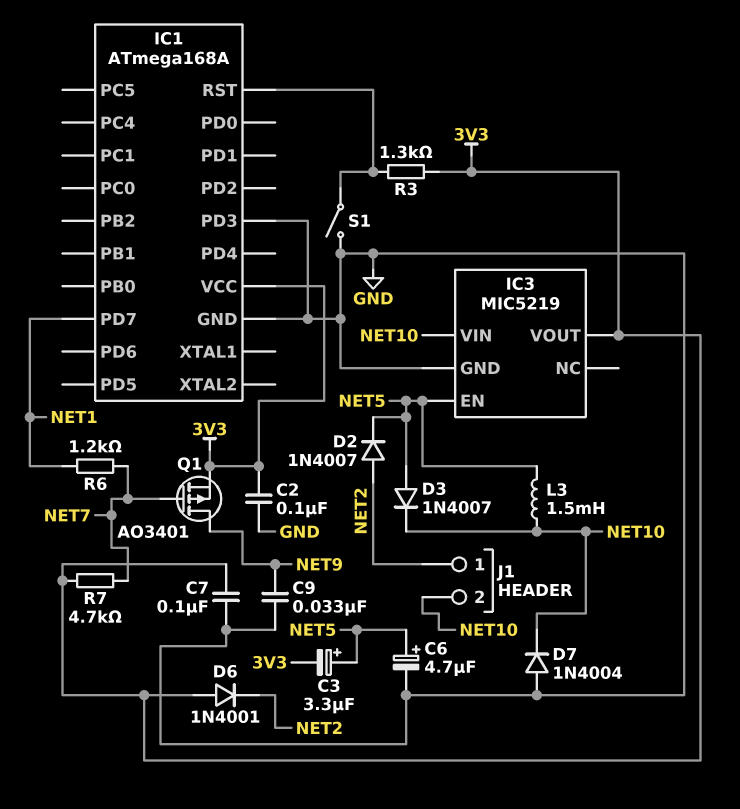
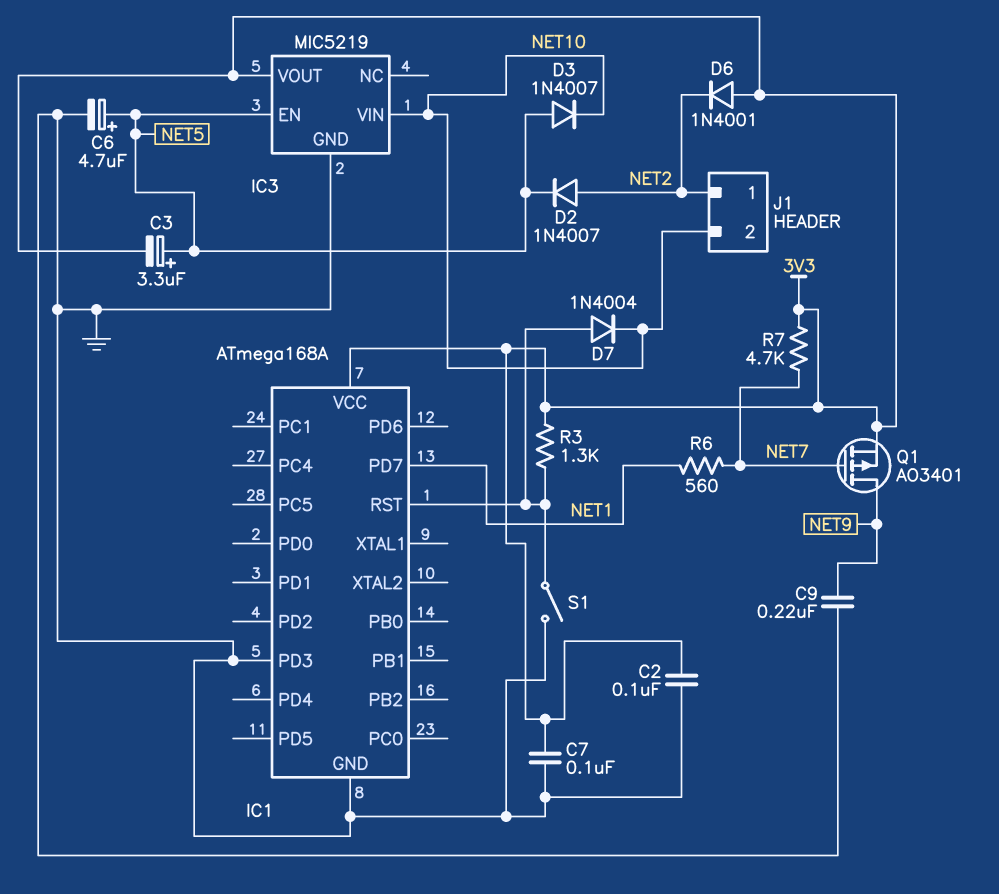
C9: 33nF (GND, NET9) -> 220nF (GND, NET9)
D7: diode 1N4004 (A GND, K NET10) -> diode 1N4004 (A IC1/RST, K NET10)
L3: 1.5mH (NET5, NET10) -> none
R6: 1.2k (NET1, NET7) -> 560 (NET1, NET7)

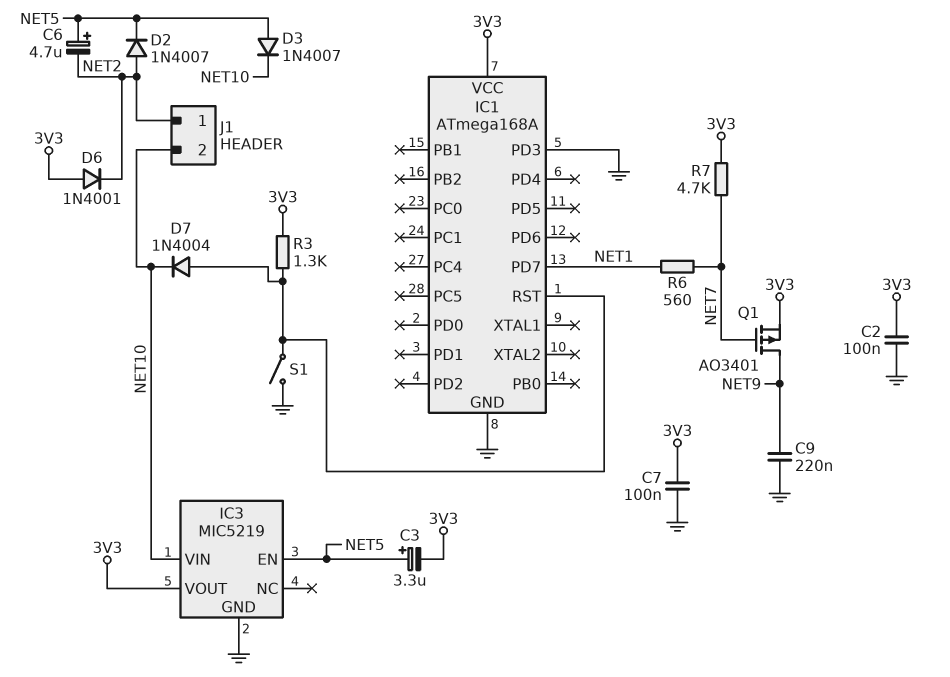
C6: 4.7uF (plus NET5, minus GND) -> 4.7uF (plus NET5, minus NET2)

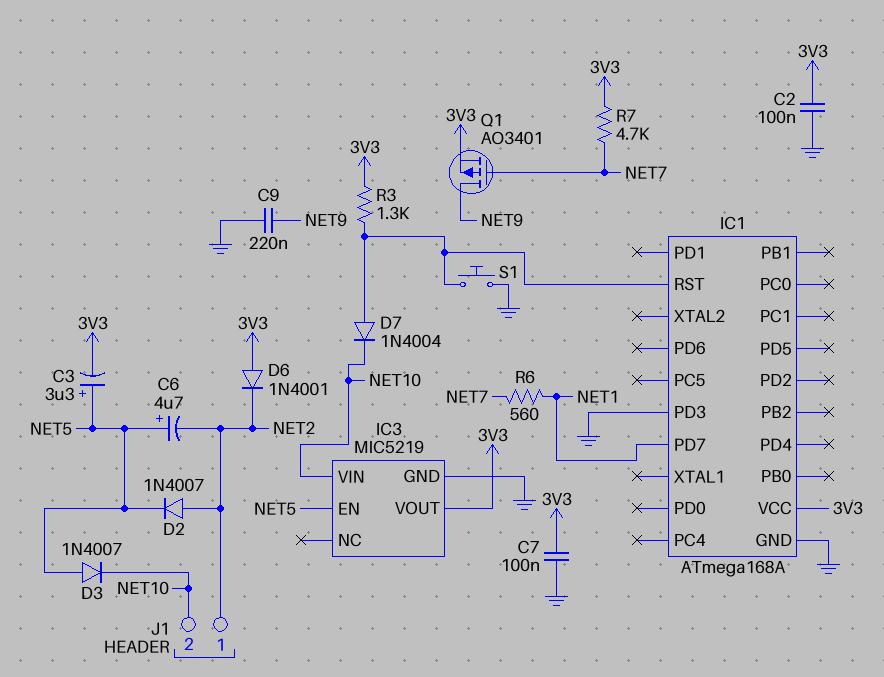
S1: switch (GND, IC1/RST) -> button (GND, IC1/RST)

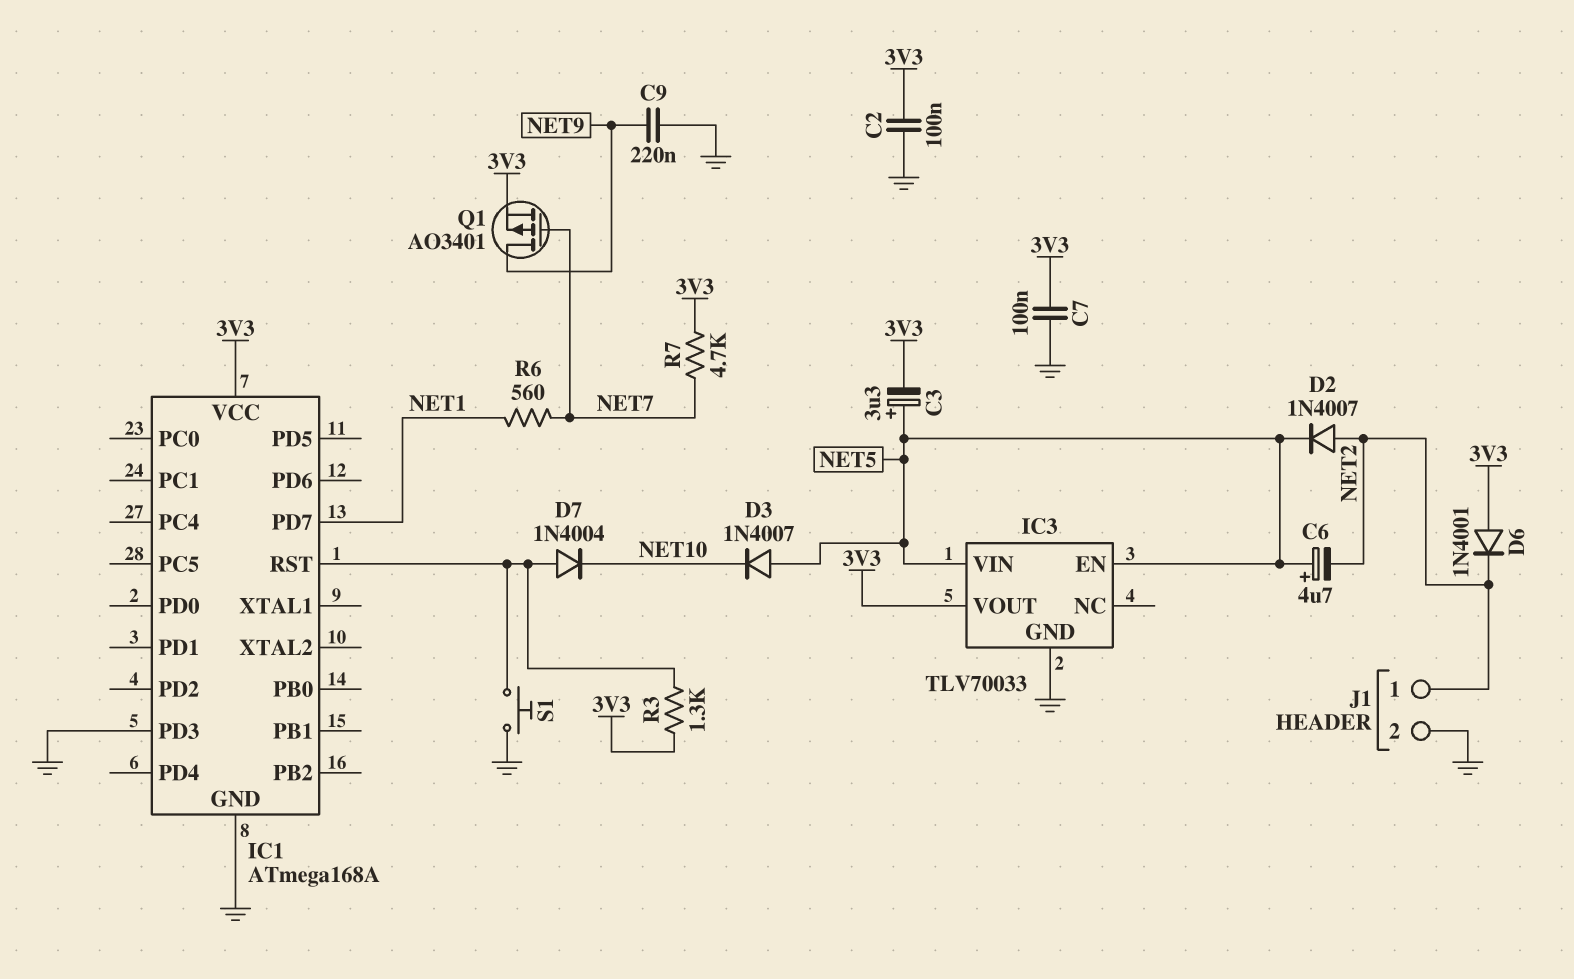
IC3: MIC5219 -> TLV70033
IC3 pin VIN: NET10 -> NET5
J1 pin 2: NET10 -> GND

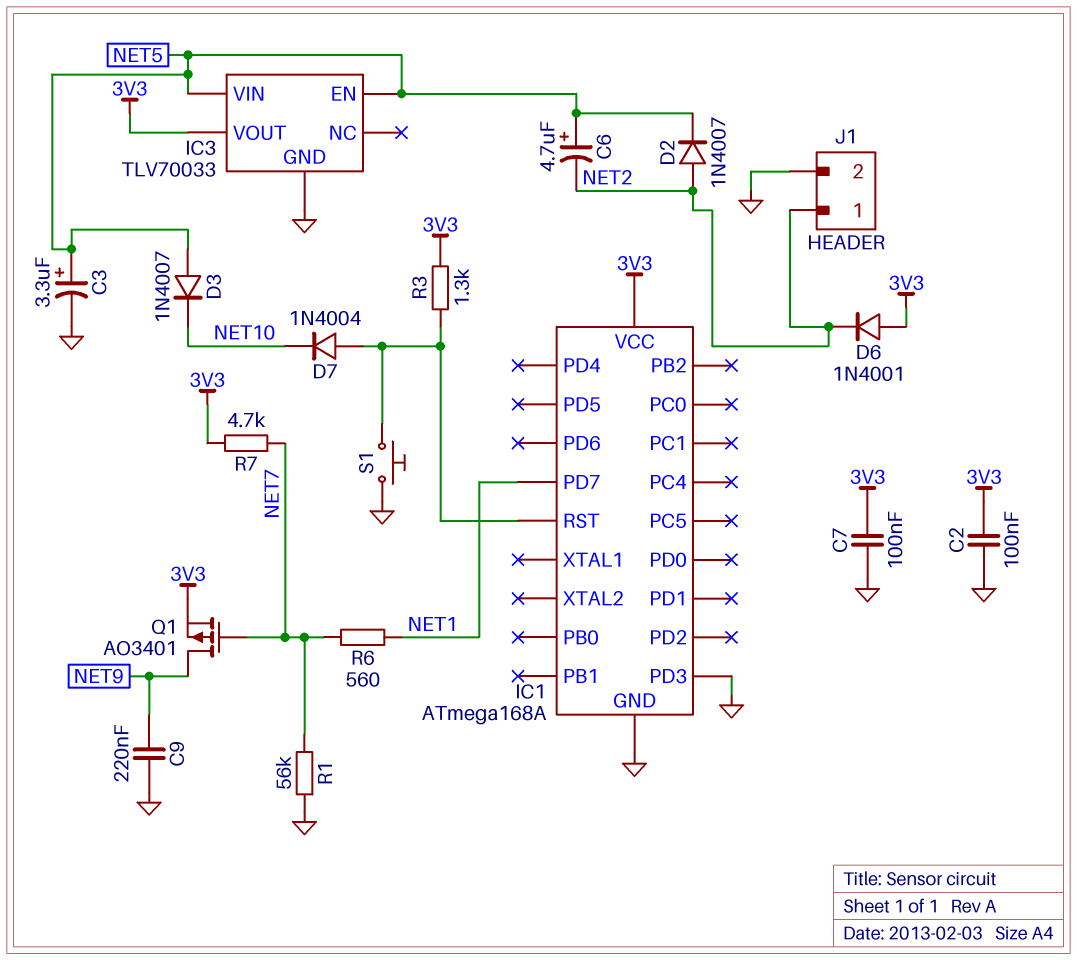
C3: 3.3uF (plus NET5, minus 3V3) -> 3.3uF (plus NET5, minus GND)
R1: none -> 56k (GND, NET7)

